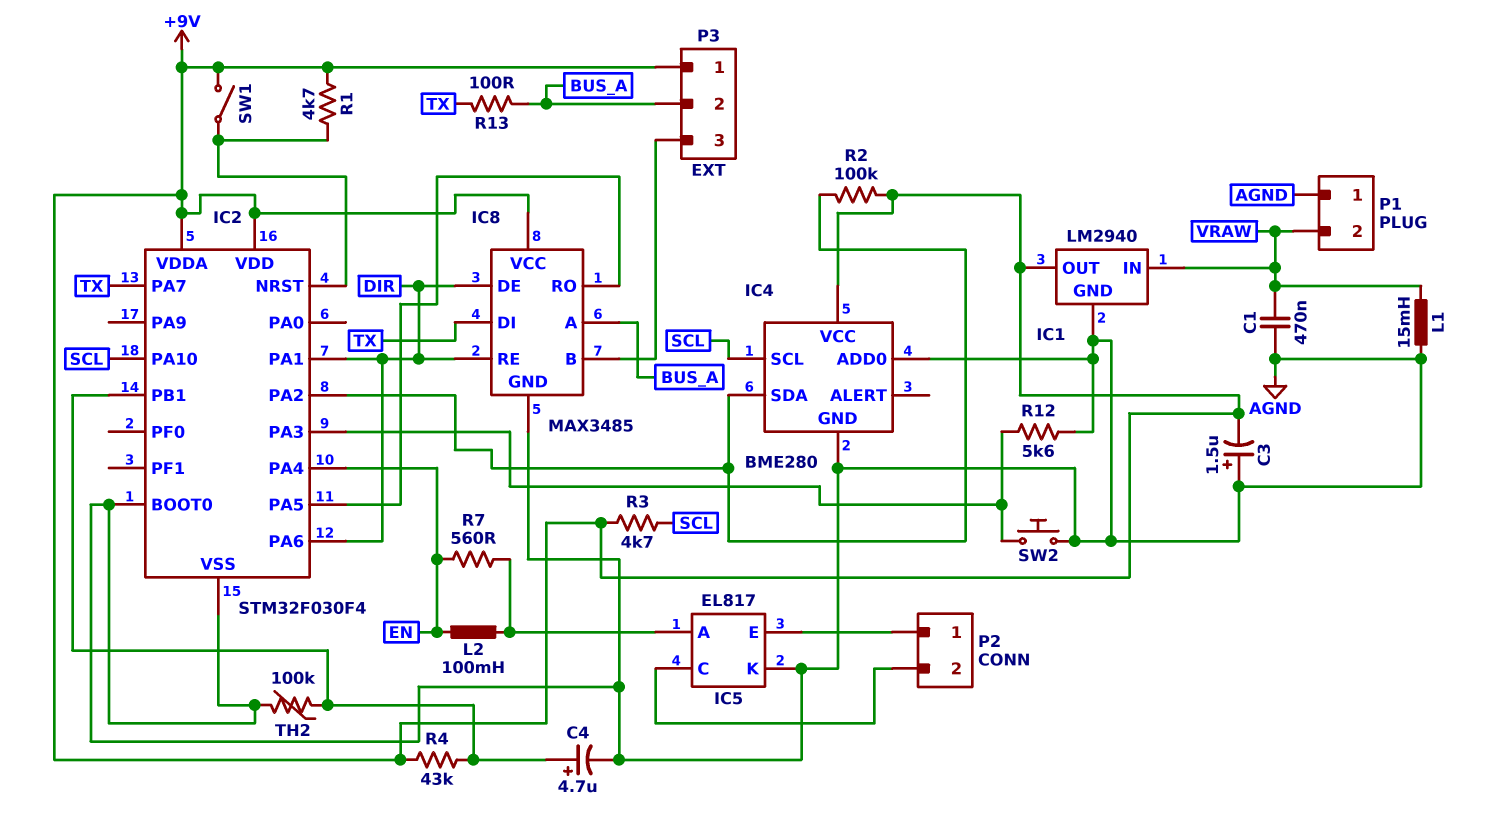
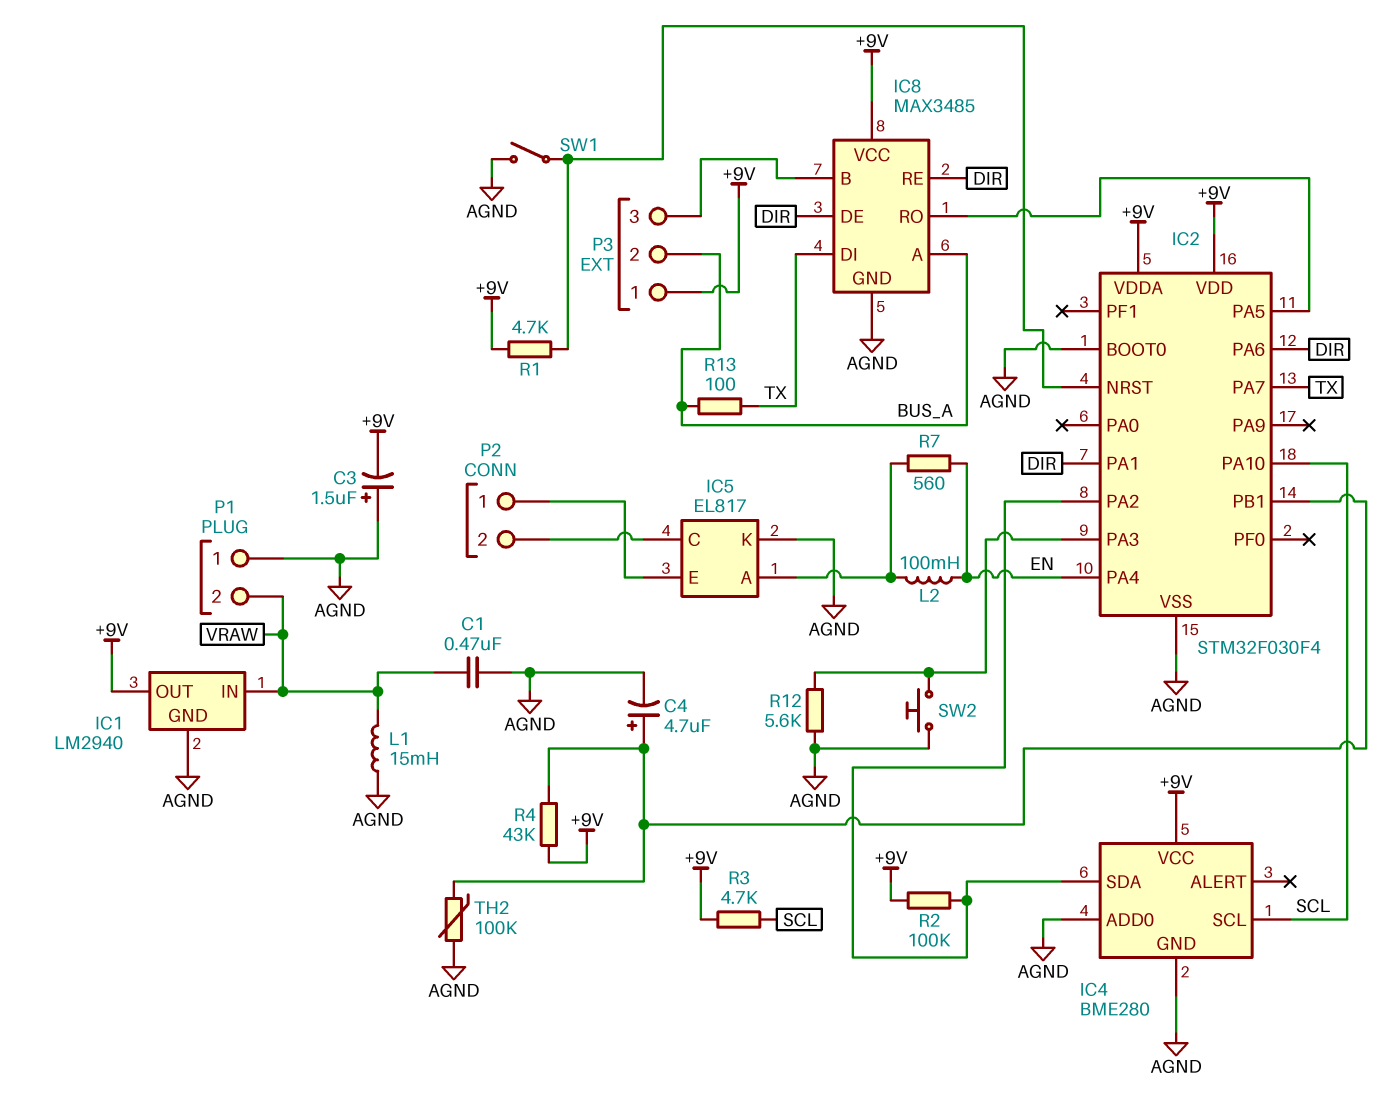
SW1: switch (+9V, IC2/NRST) -> switch (AGND, IC2/NRST)

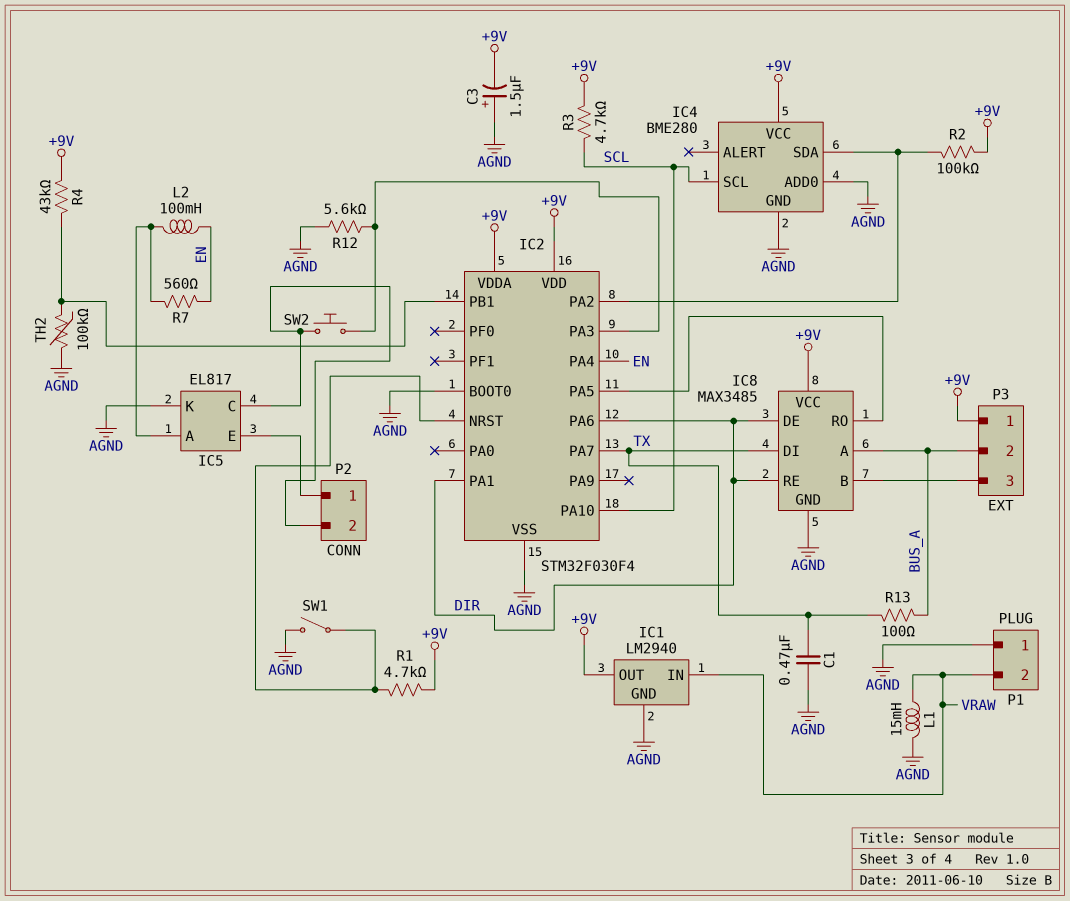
C1: 470nF (AGND, VRAW) -> 470nF (AGND, TX)
C4: 4.7uF (plus IC2/PB1, minus AGND) -> none
SW2: button (AGND, IC2/PA3) -> button (IC2/PA3, IC5/C)

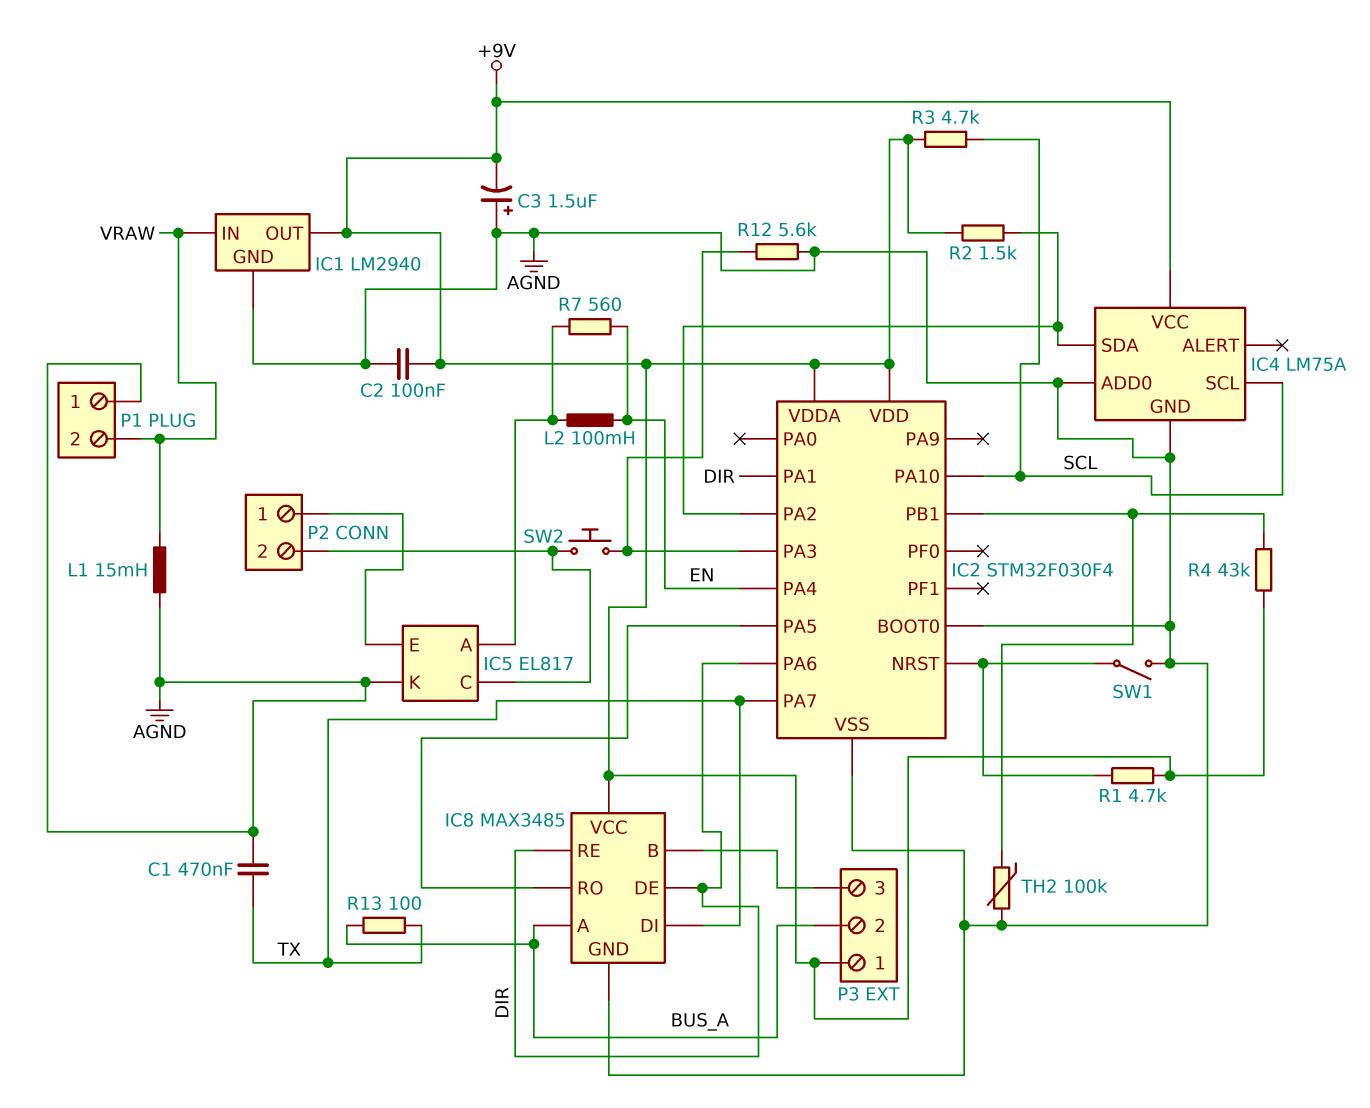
C2: none -> 100nF (+9V, AGND)
IC4: BME280 -> LM75A
R2: 100k (+9V, IC2/PA2) -> 1.5k (+9V, IC2/PA2)

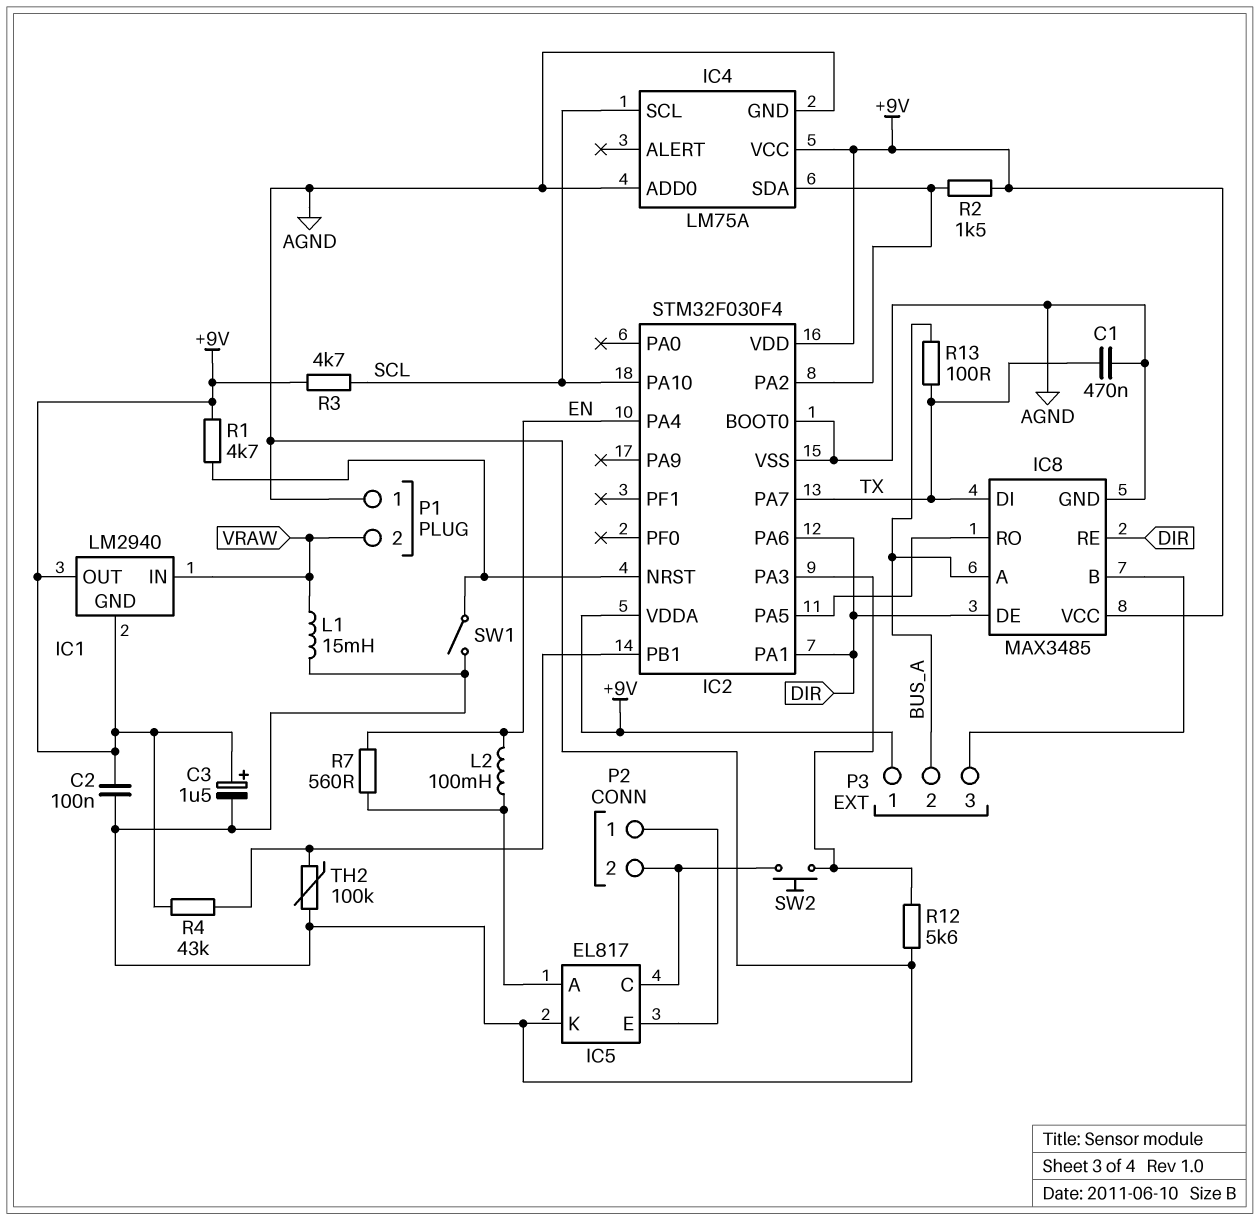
C3: 1.5uF (plus AGND, minus +9V) -> 1.5uF (plus +9V, minus AGND)
IC1 pin GND: AGND -> +9V

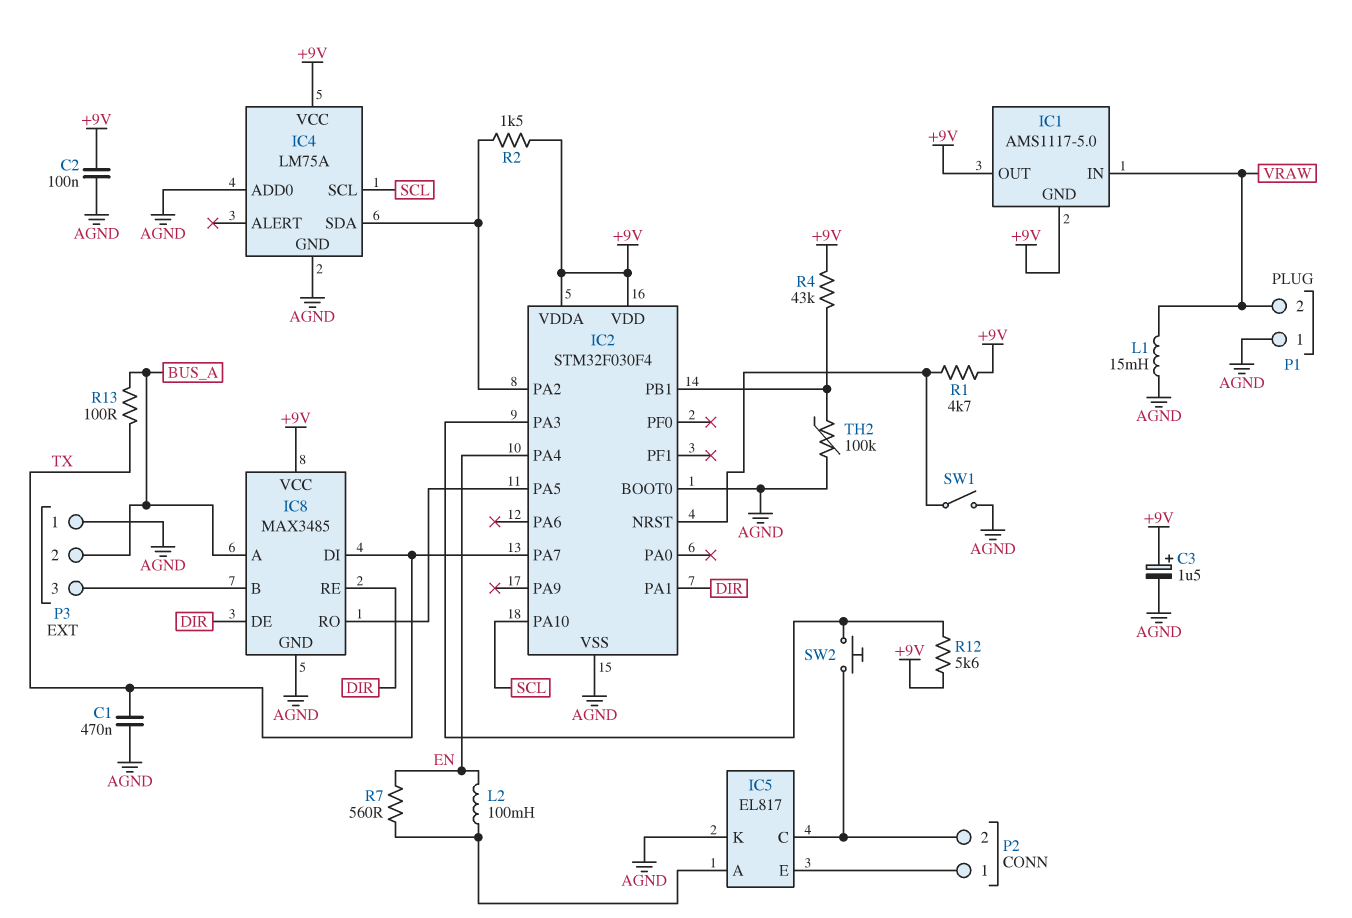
IC1: LM2940 -> AMS1117-5.0
IC2 pin PA6: DIR -> none
P3 pin 1: +9V -> AGND
R3: 4.7k (+9V, SCL) -> none
R12: 5.6k (AGND, IC2/PA3) -> 5.6k (+9V, IC2/PA3)

